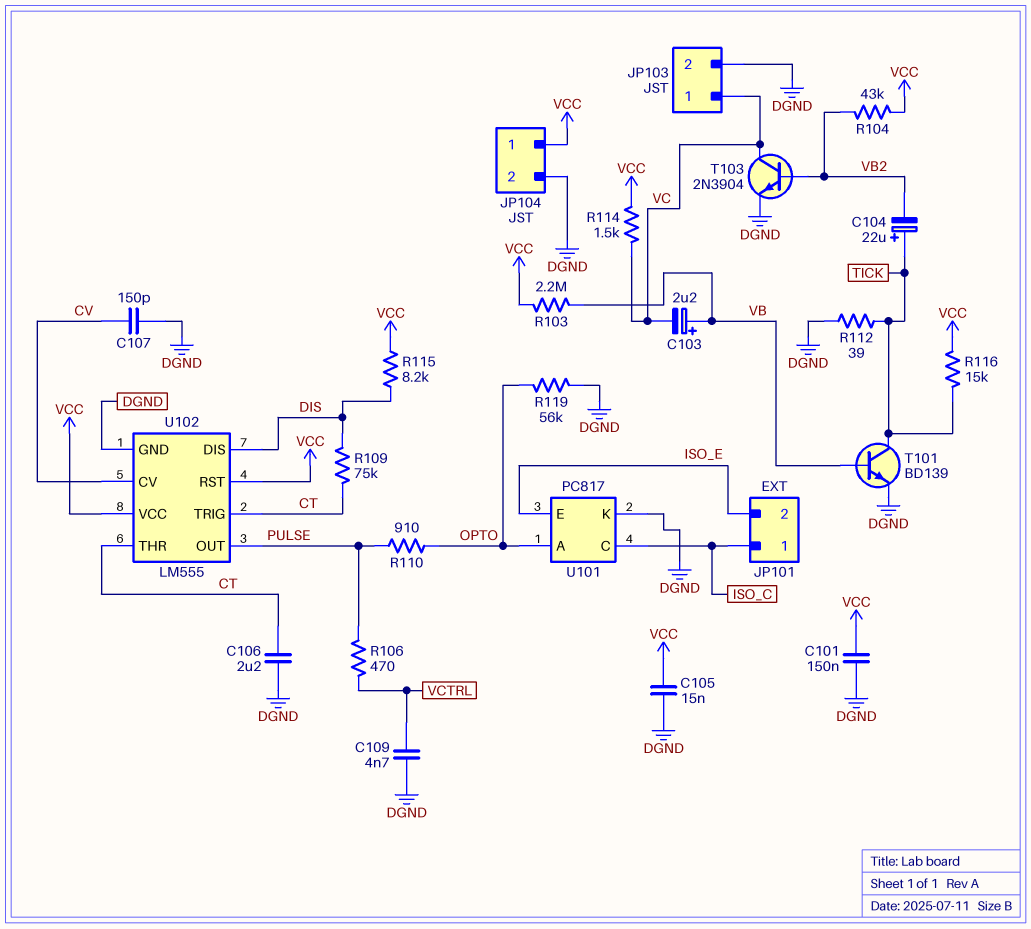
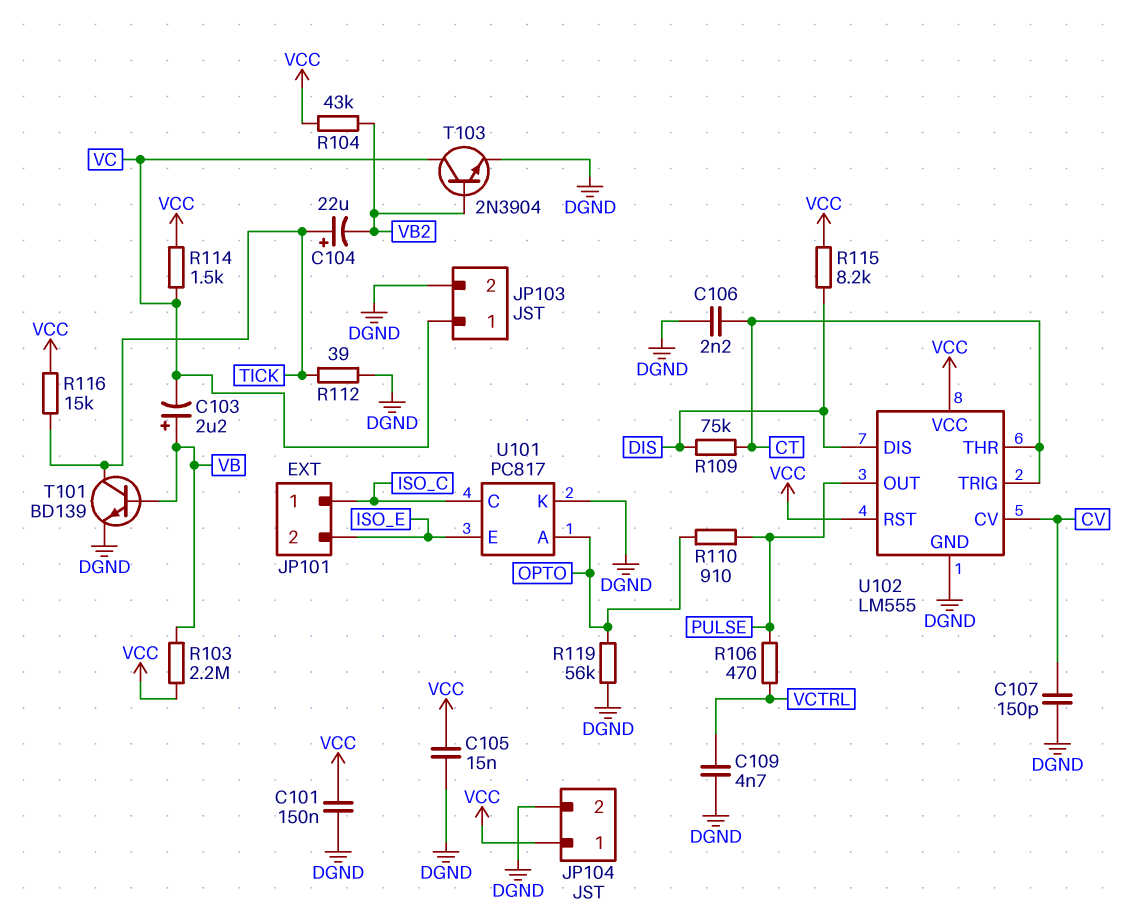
C106: 2.2uF (CT, DGND) -> 2.2nF (CT, DGND)

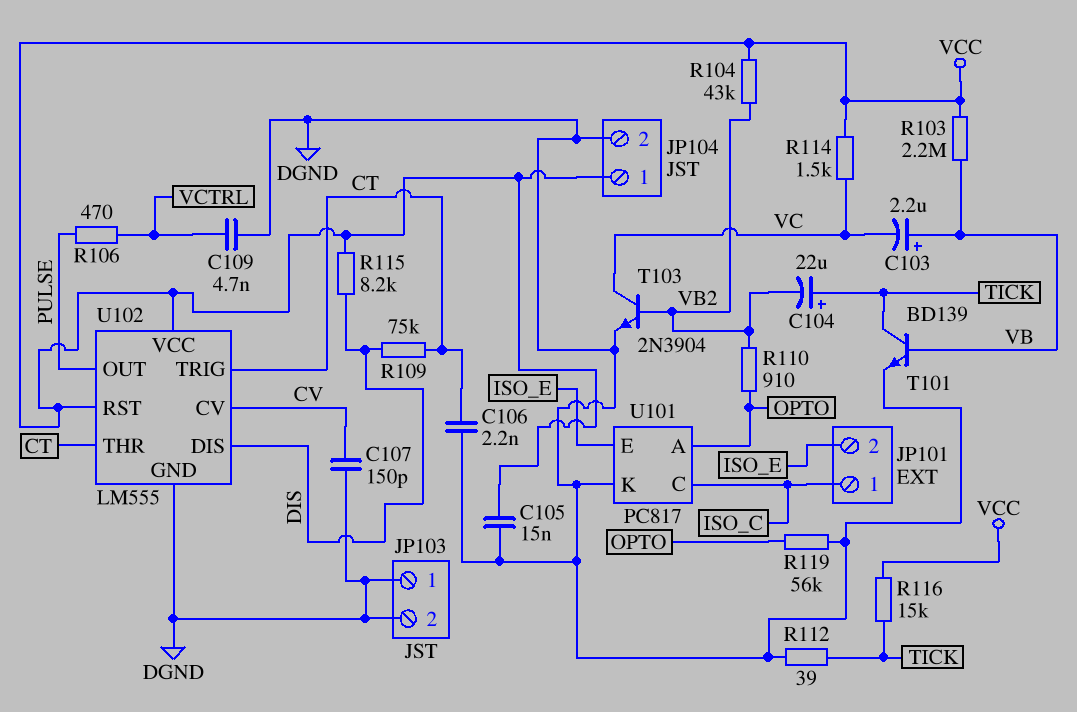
C101: 150nF (DGND, VCC) -> none
JP103 pin 1: VC -> DGND
R110: 910 (OPTO, PULSE) -> 910 (OPTO, VB2)

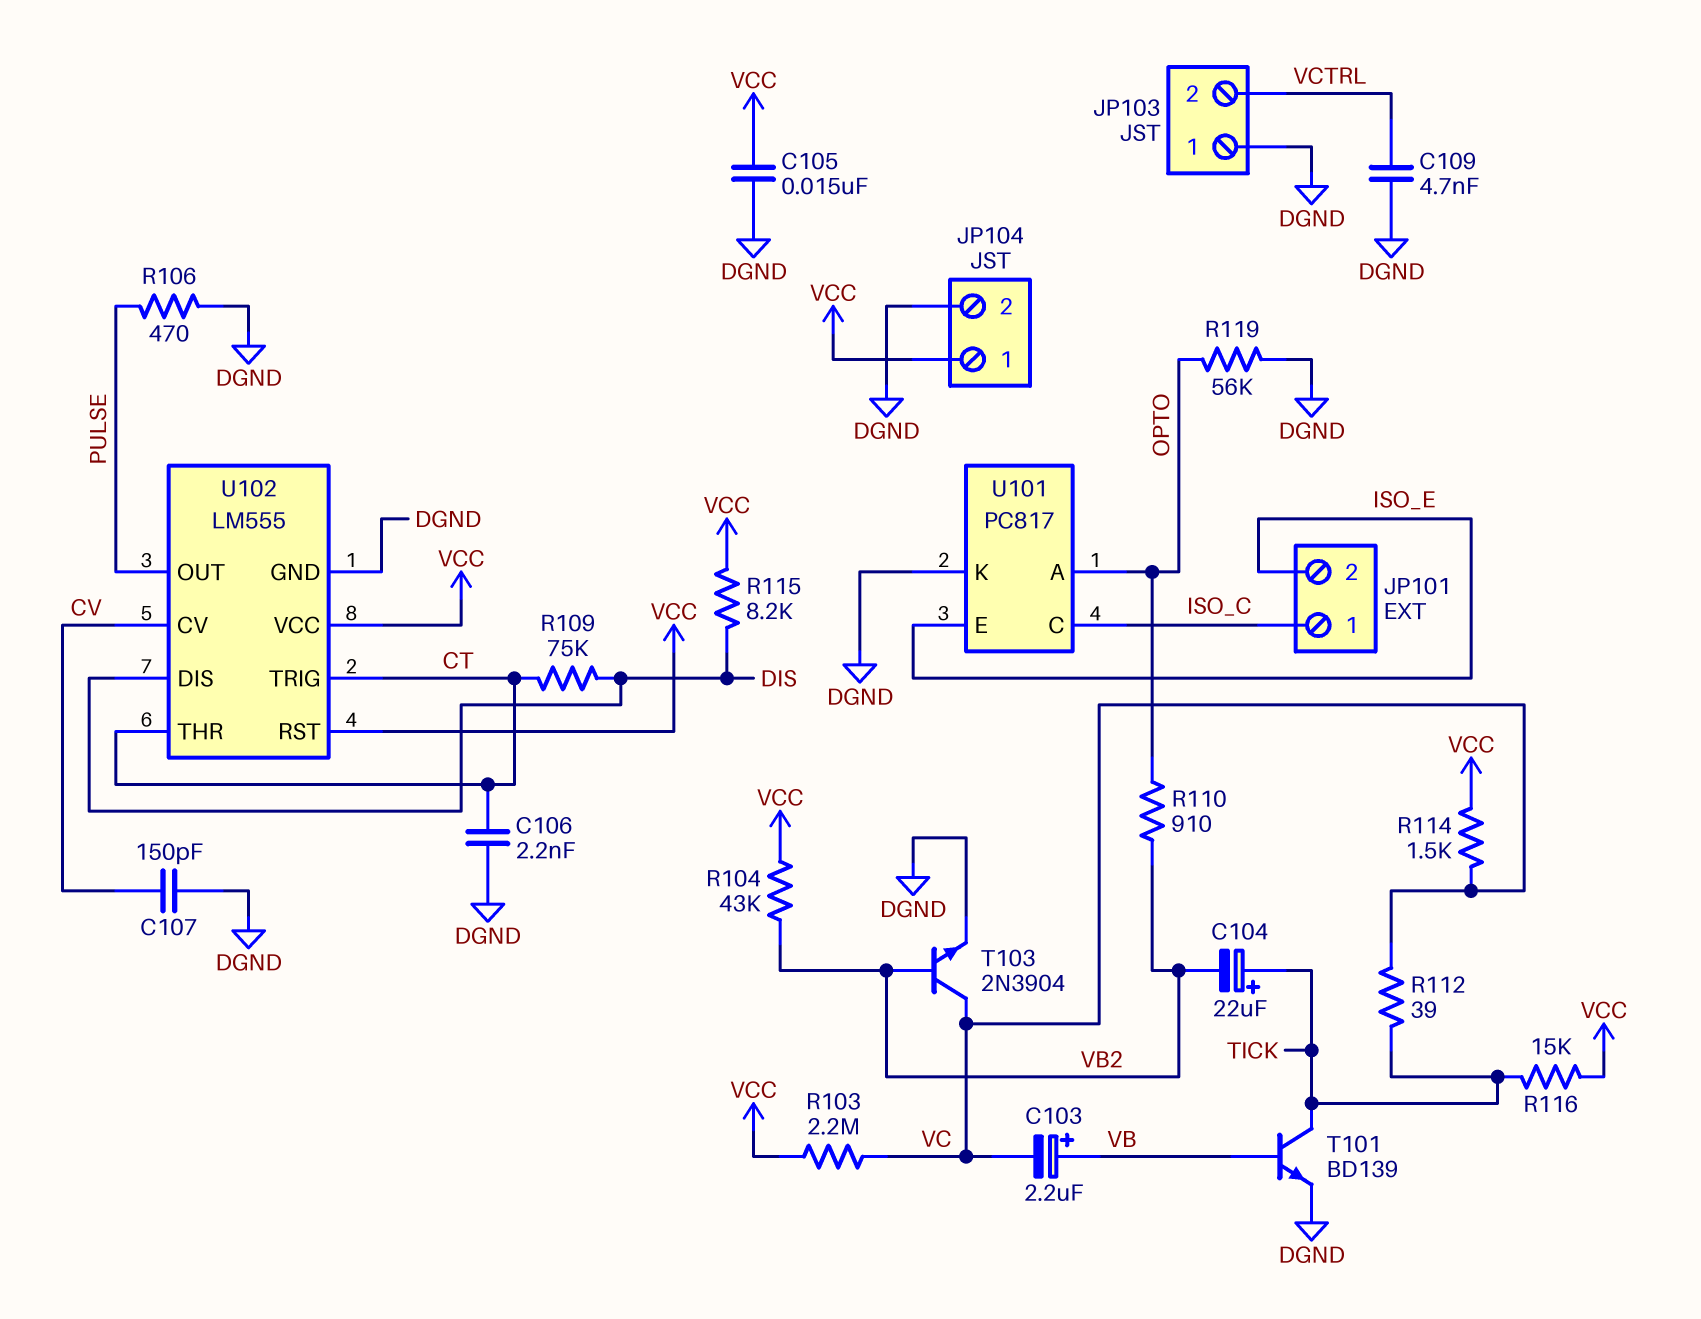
JP103 pin 2: DGND -> VCTRL
R103: 2.2M (VB, VCC) -> 2.2M (VC, VCC)
R106: 470 (PULSE, VCTRL) -> 470 (DGND, PULSE)
R112: 39 (DGND, TICK) -> 39 (TICK, VC)

